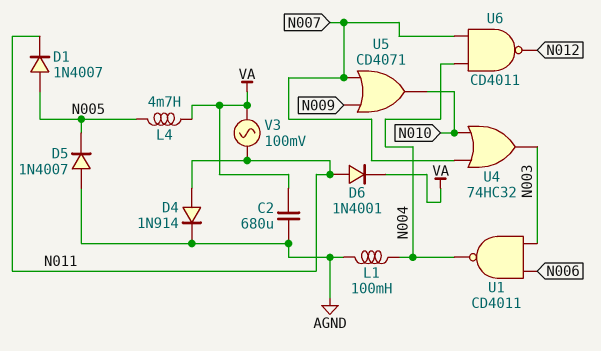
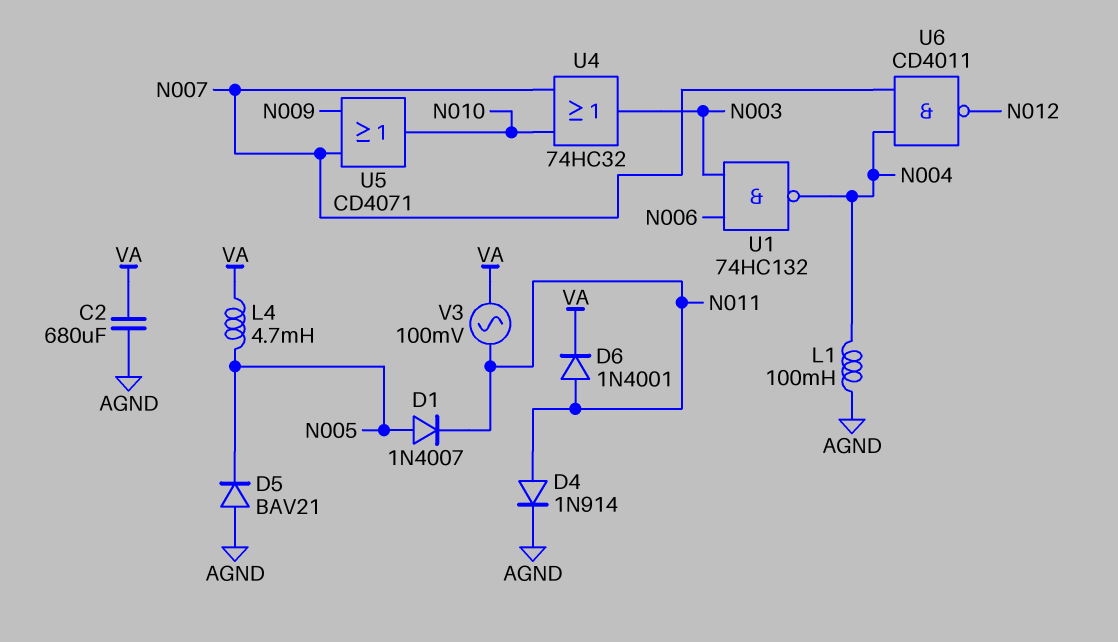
D5: diode 1N4007 (A AGND, K N005) -> diode BAV21 (A AGND, K N005)
U1: NAND CD4011 (in N003, in N006, out N004) -> NAND 74HC132 (in N003, in N006, out N004)

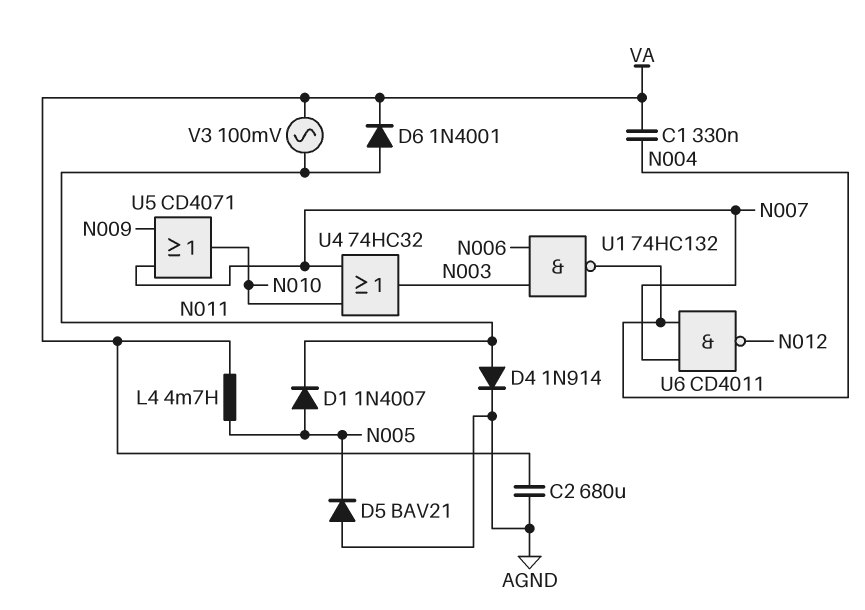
C1: none -> 330nF (N004, VA)
L1: 100mH (AGND, N004) -> none

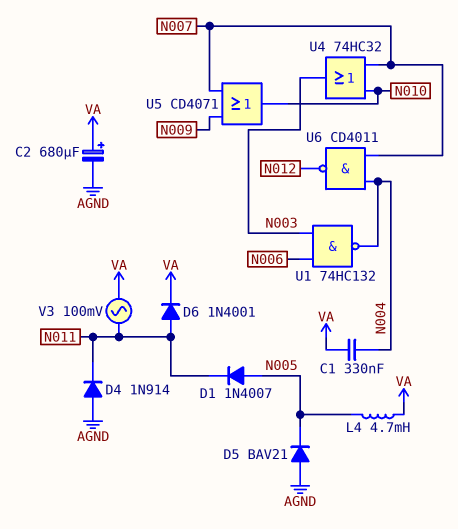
C2: 680uF (AGND, VA) -> 680uF (plus VA, minus AGND)
D4: diode 1N914 (A N011, K AGND) -> diode 1N914 (A AGND, K N011)

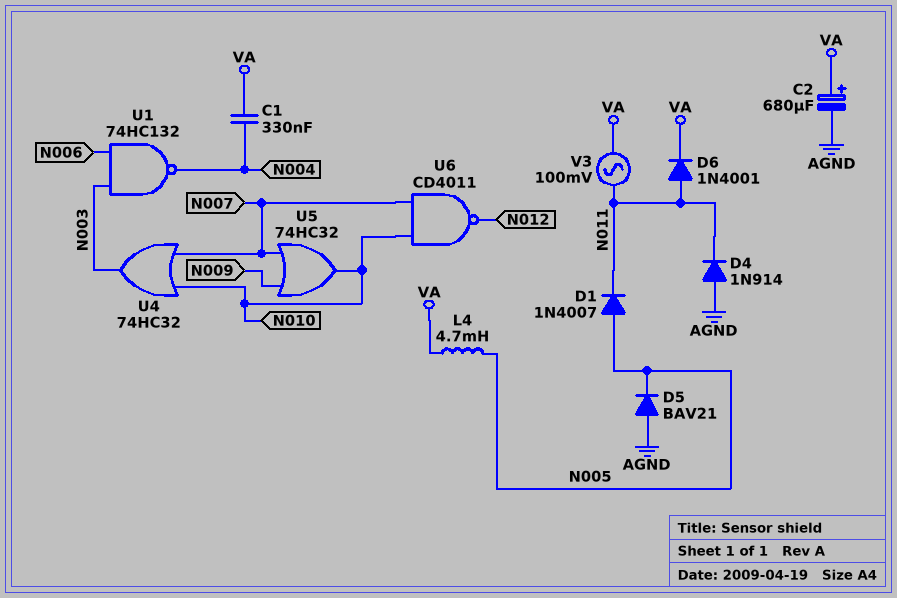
U5: OR CD4071 (in N007, in N009, out N010) -> OR 74HC32 (in N007, in N009, out N010)
U6: NAND CD4011 (in N004, in N007, out N012) -> NAND CD4011 (in N007, in N010, out N012)

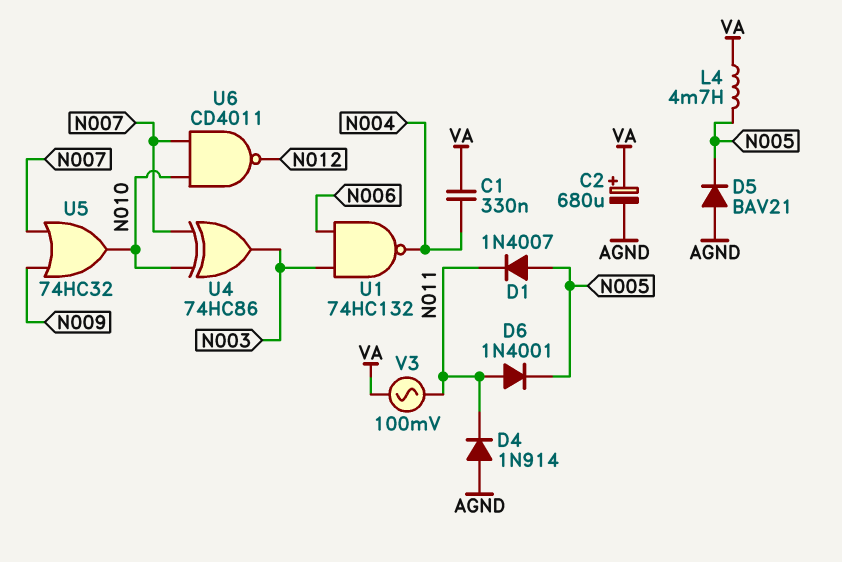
D6: diode 1N4001 (A N011, K VA) -> diode 1N4001 (A N011, K N005)
U4: OR 74HC32 (in N007, in N010, out N003) -> XOR 74HC86 (in N007, in N010, out N003)

